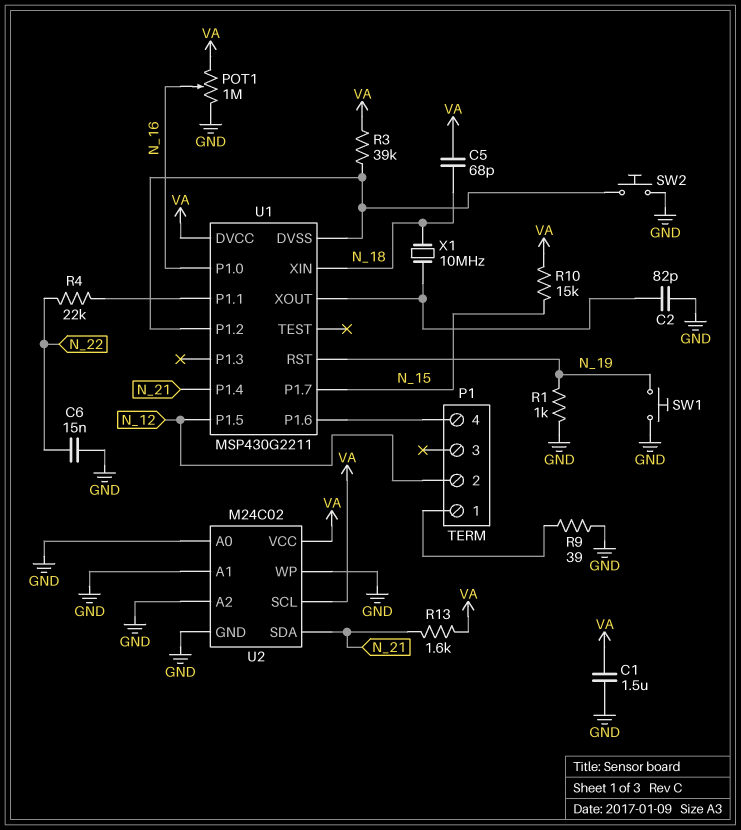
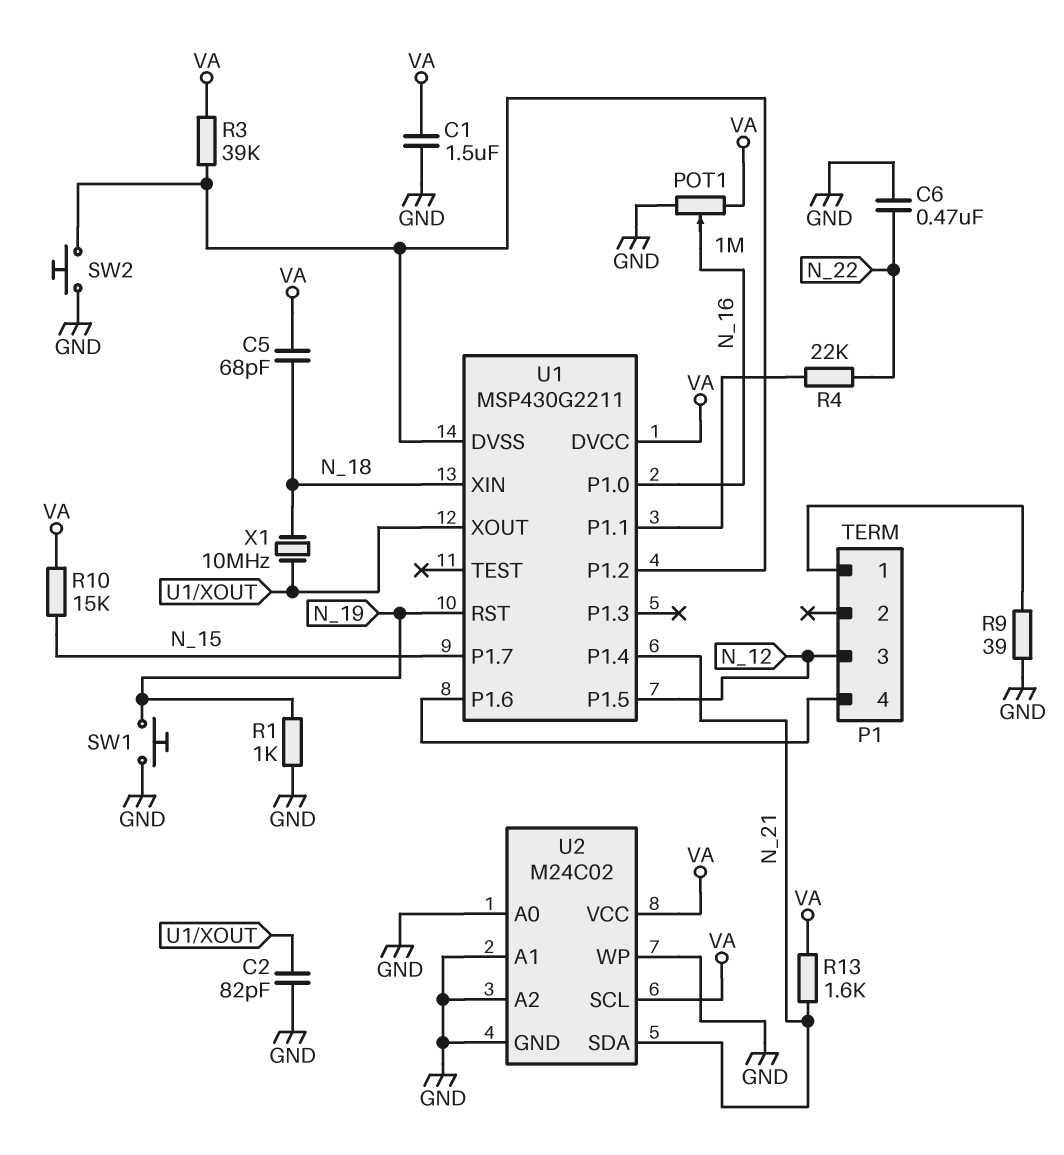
C6: 15nF (GND, N_22) -> 470nF (GND, N_22)
P1 pin 2: N_12 -> none
P1 pin 3: none -> N_12

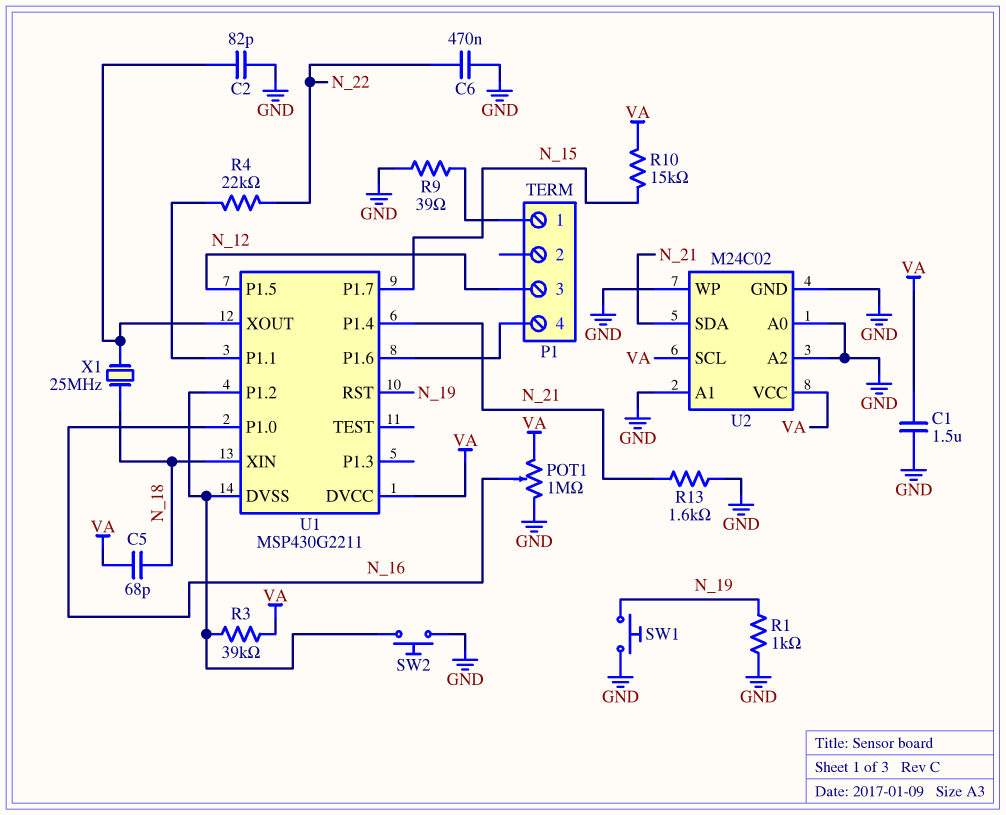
R13: 1.6k (N_21, VA) -> 1.6k (GND, N_21)
X1: 10MHz (N_18, U1/XOUT) -> 25MHz (N_18, U1/XOUT)

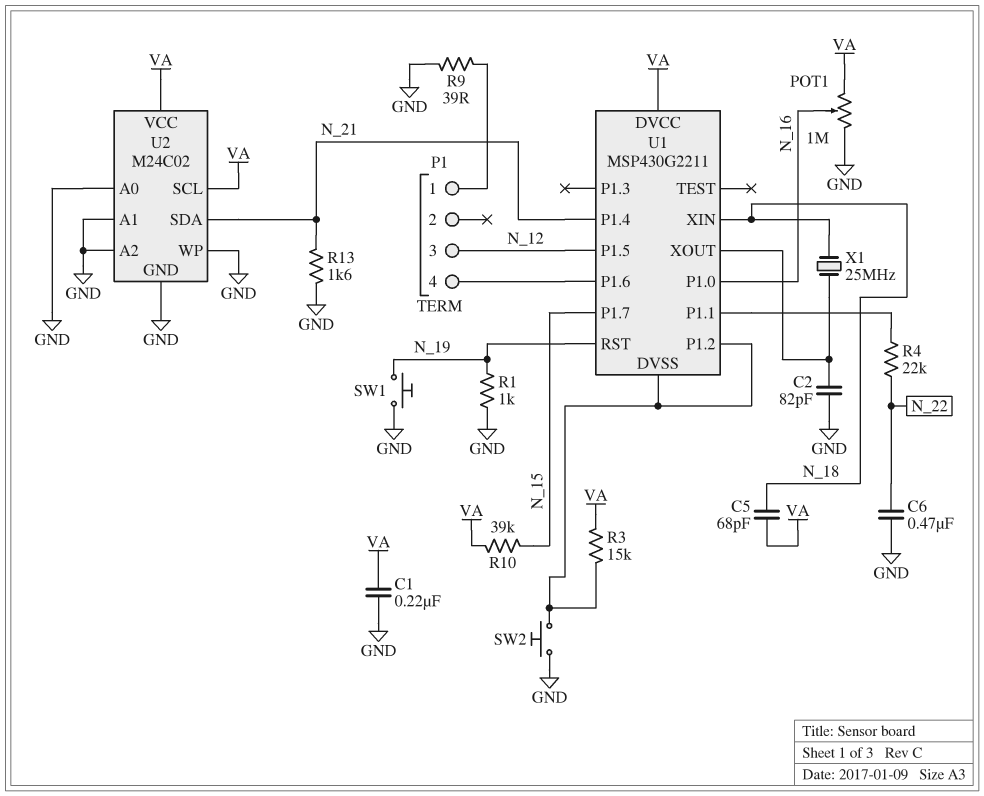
C1: 1.5uF (GND, VA) -> 220nF (GND, VA)
R3: 39k (U1/DVSS, VA) -> 15k (U1/DVSS, VA)
R10: 15k (N_15, VA) -> 39k (N_15, VA)

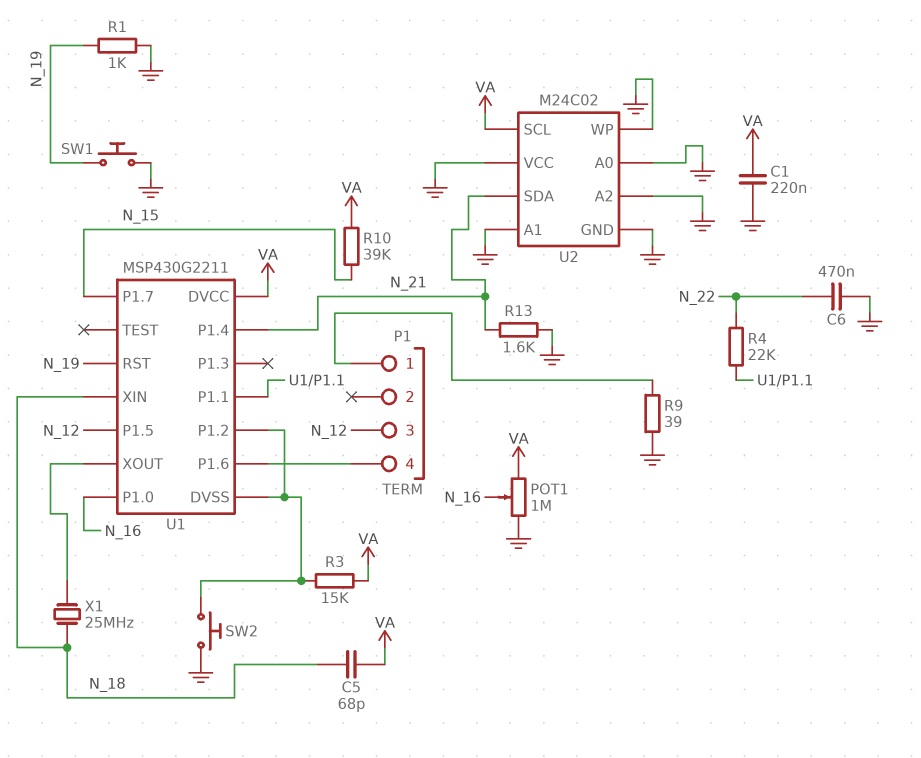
C2: 82pF (GND, U1/XOUT) -> none
U2 pin VCC: VA -> GND

